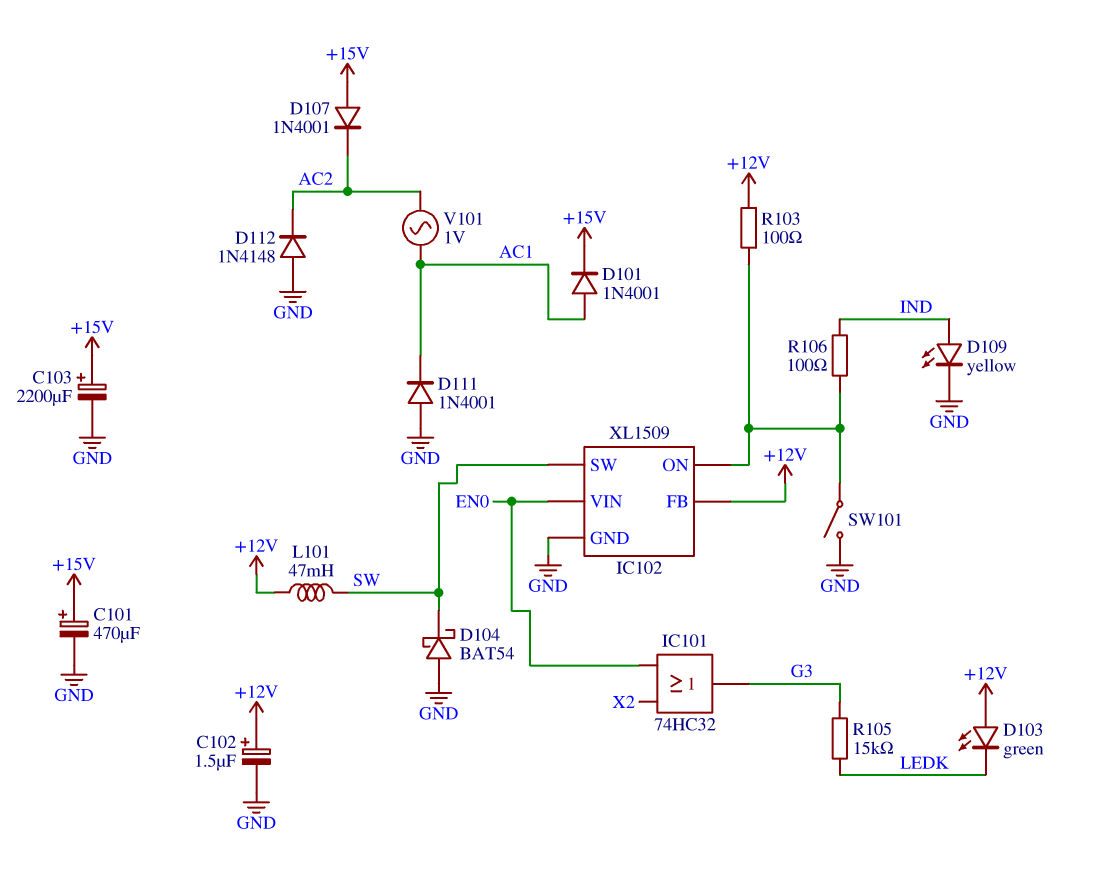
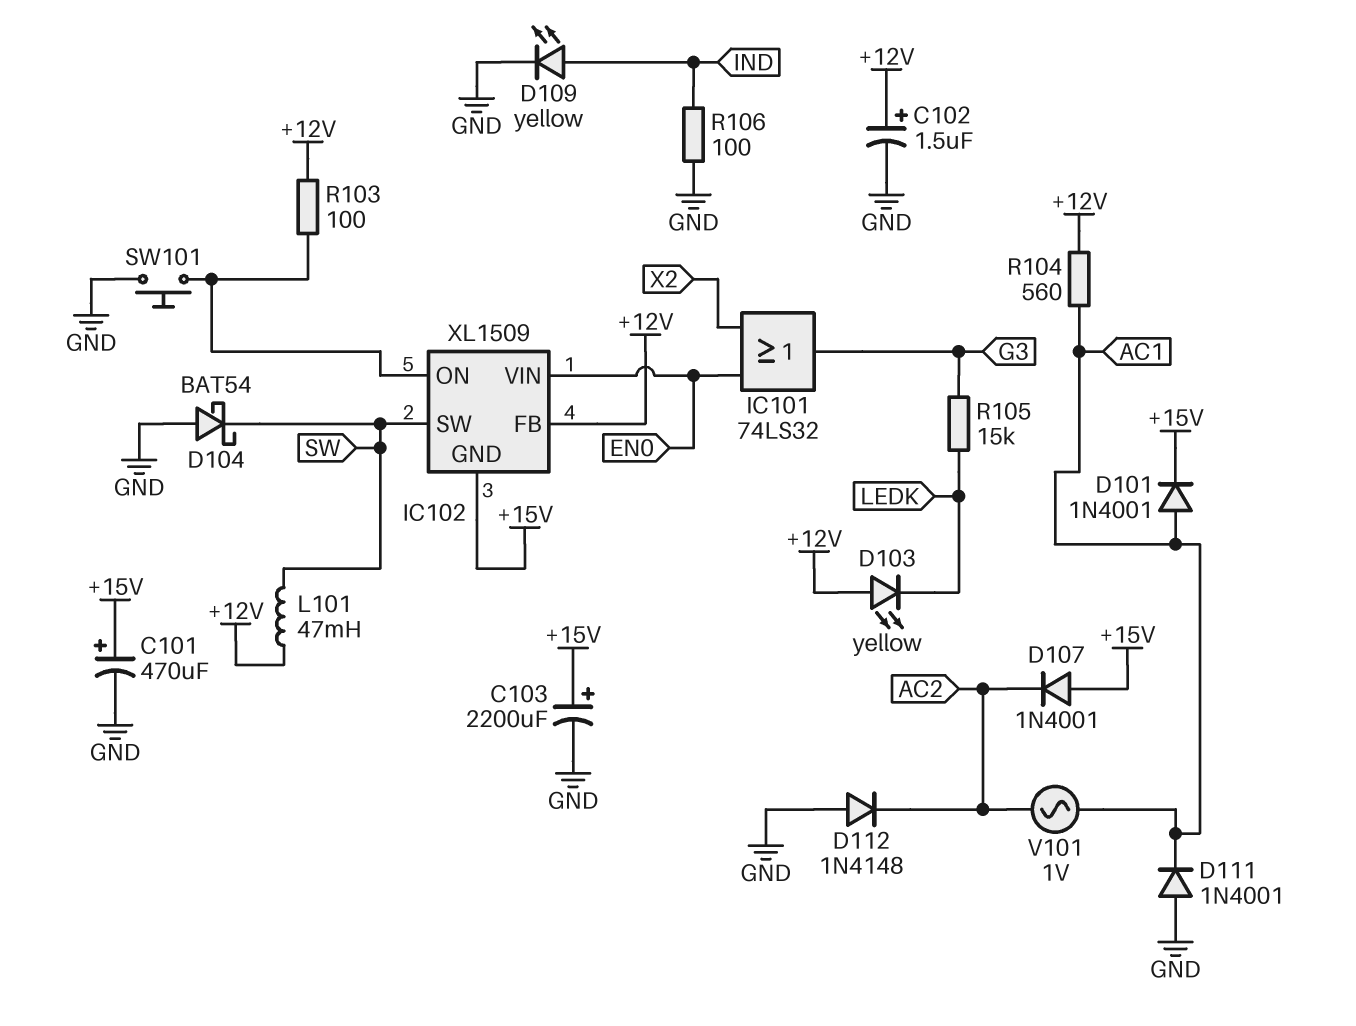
D103: LED green (A +12V, K LEDK) -> LED yellow (A +12V, K LEDK)
IC101: OR 74HC32 (in EN0, in X2, out G3) -> OR 74LS32 (in EN0, in X2, out G3)
IC102 pin GND: GND -> +15V
R104: none -> 560 (+12V, AC1)
R106: 100 (IC102/ON, IND) -> 100 (GND, IND)
SW101: switch (GND, IC102/ON) -> button (GND, IC102/ON)

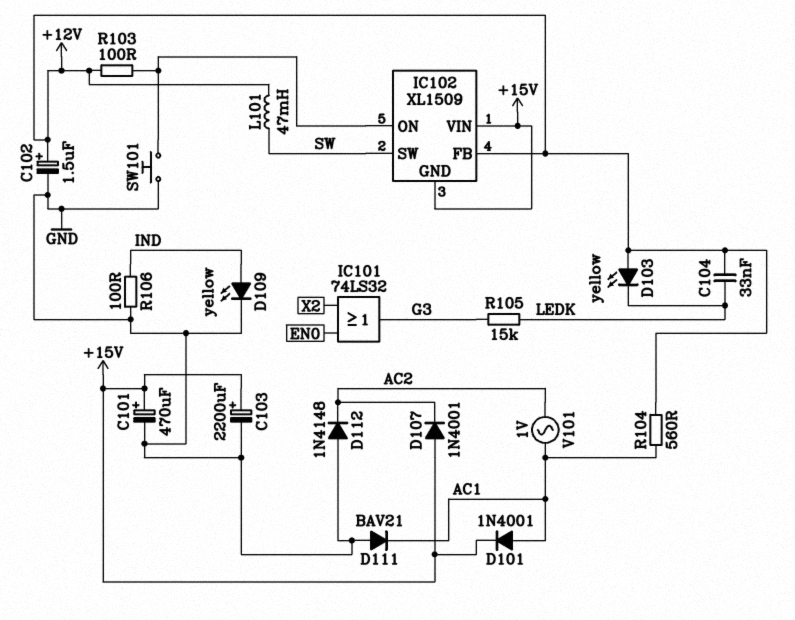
C104: none -> 33nF (+12V, LEDK)
D104: schottky BAT54 (A GND, K SW) -> none
D111: diode 1N4001 (A GND, K AC1) -> diode BAV21 (A GND, K AC1)
IC102 pin VIN: EN0 -> +15V

